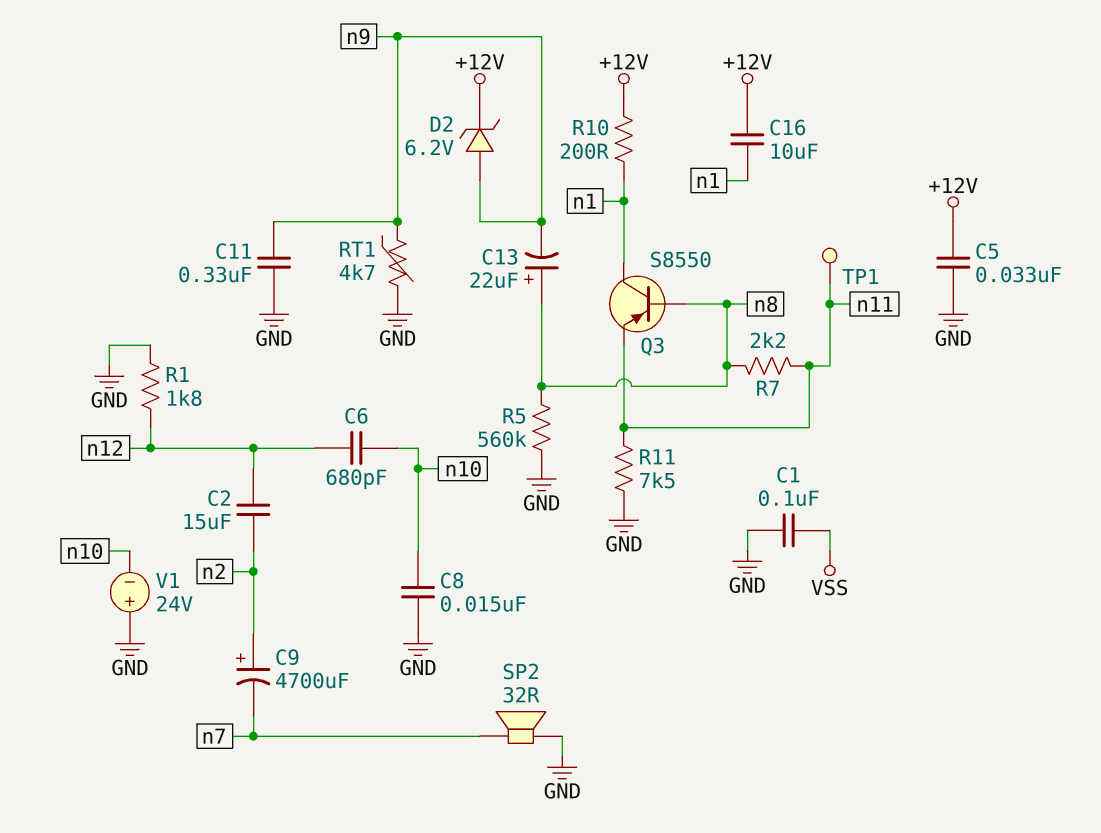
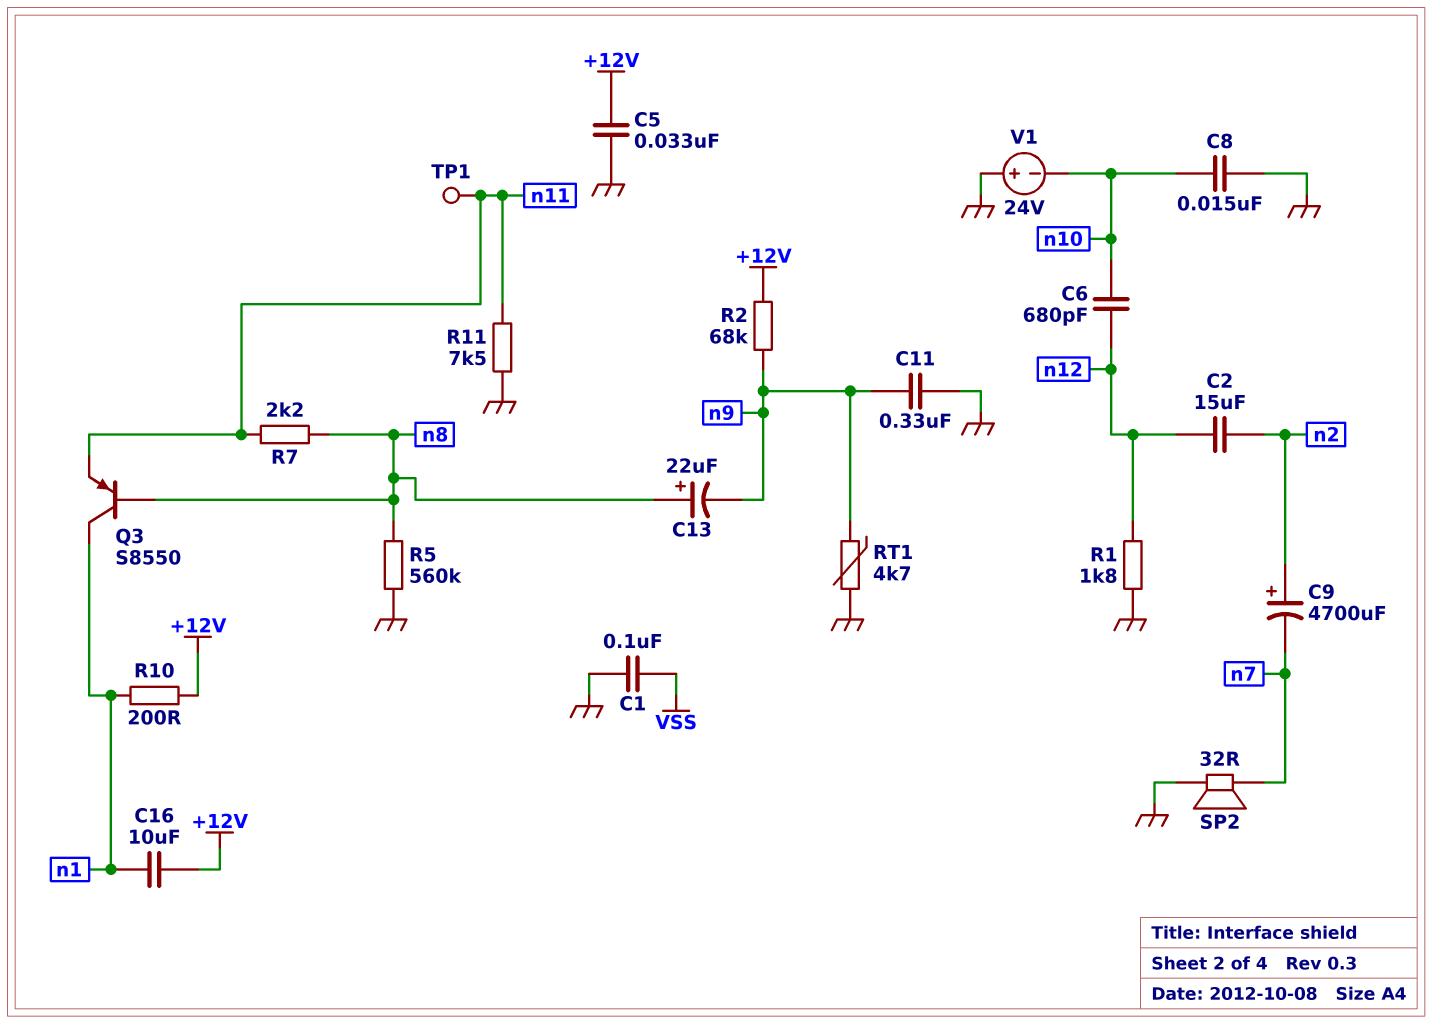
D2: zener 6.2V (A n9, K +12V) -> none
R2: none -> 68k (+12V, n9)

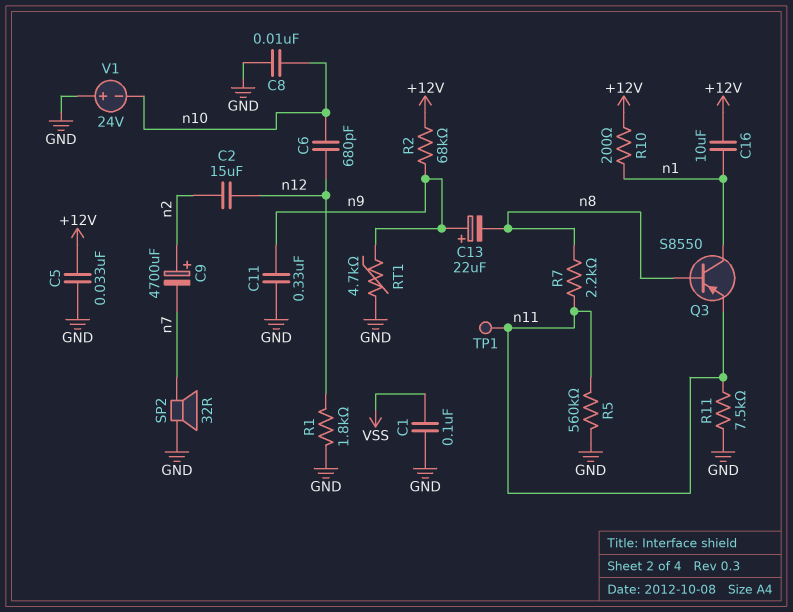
C8: 15nF (GND, n10) -> 10nF (GND, n10)
C13: 22uF (plus n8, minus n9) -> 22uF (plus n9, minus n8)
R5: 560k (GND, n8) -> 560k (GND, n11)

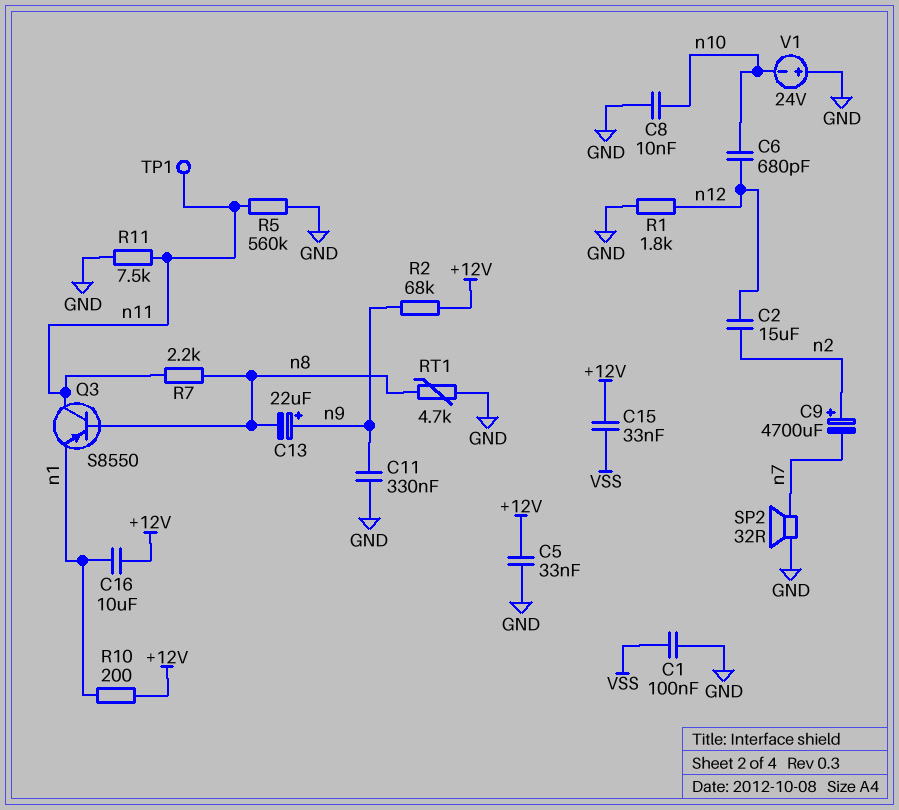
C15: none -> 33nF (+12V, VSS)
Q3: PNP S8550 (B n8, C n1, E n11) -> PNP S8550 (B n8, C n11, E n1)
RT1: 4.7k (GND, n9) -> 4.7k (GND, n8)

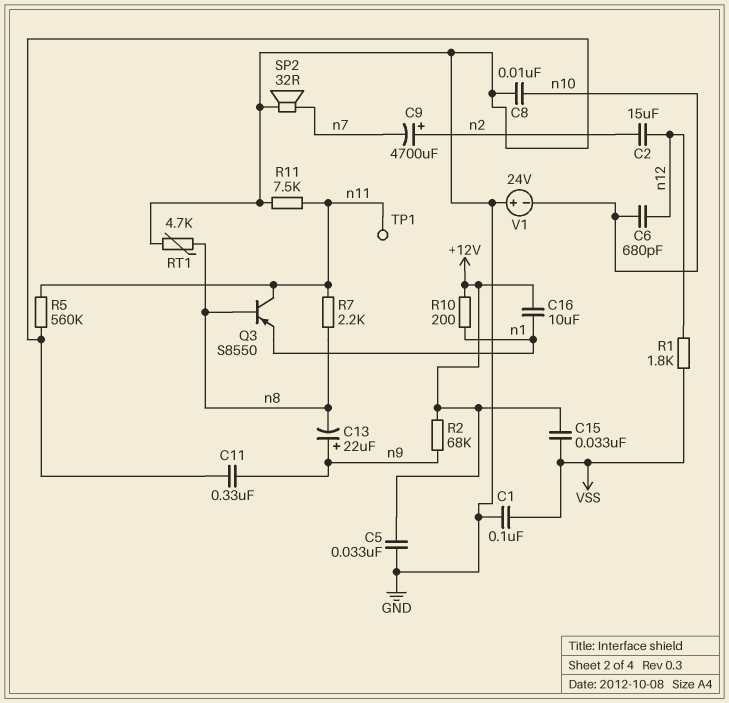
R1: 1.8k (GND, n12) -> 1.8k (VSS, n12)

